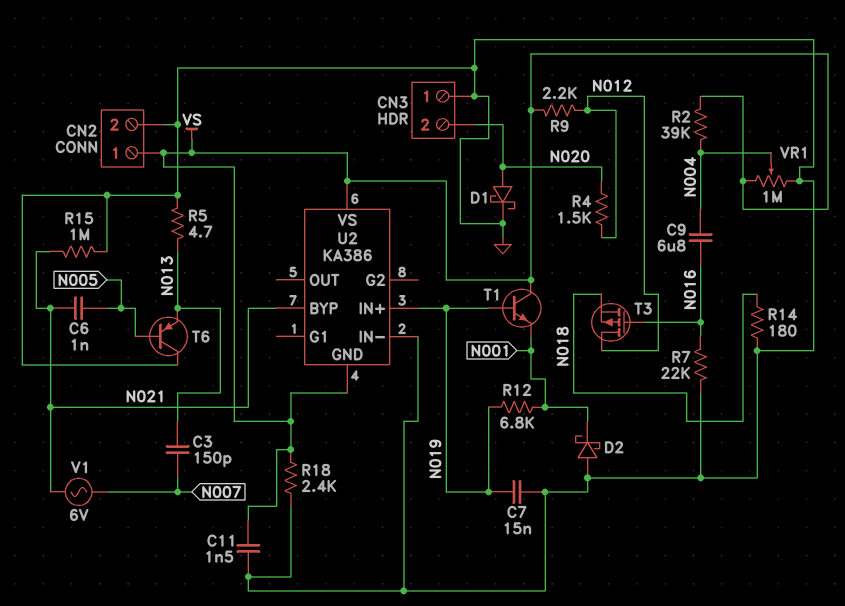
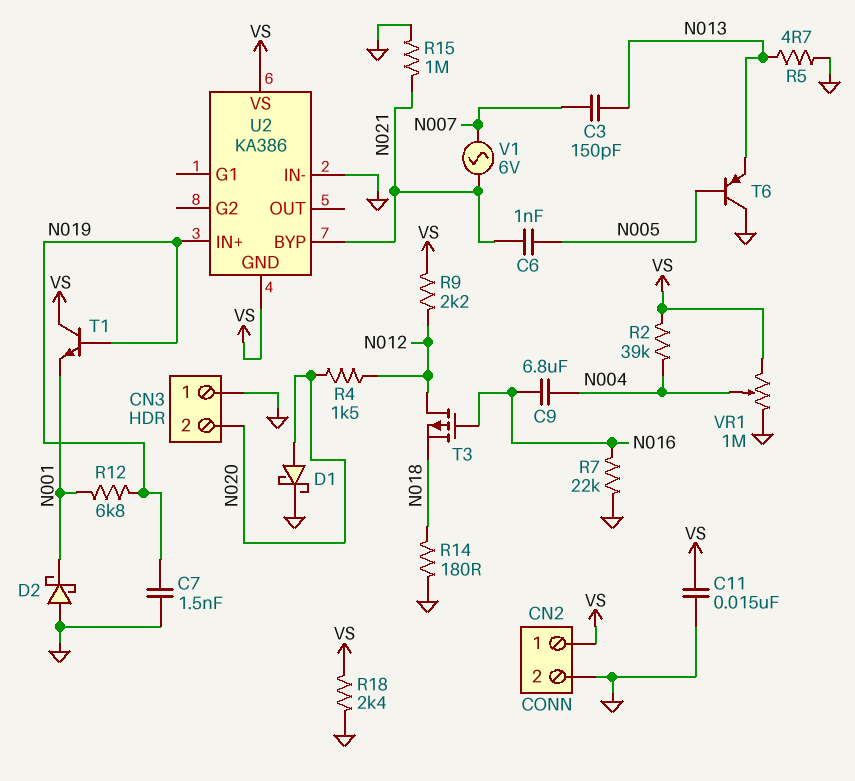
C7: 15nF (GND, N019) -> 1.5nF (GND, N019)
C11: 1.5nF (GND, VS) -> 15nF (GND, VS)

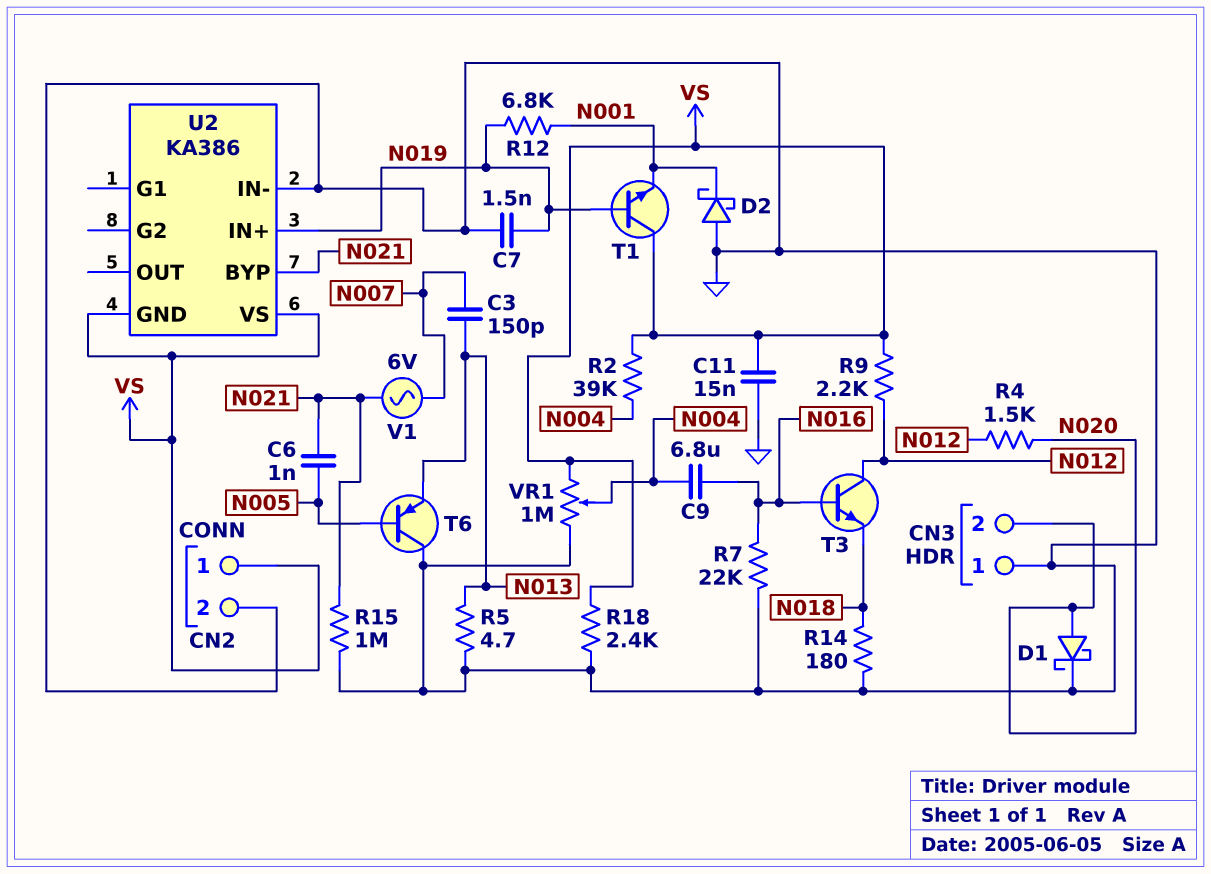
T3: PMOS (G N016, D N012, S N018) -> NPN (B N016, C N012, E N018)

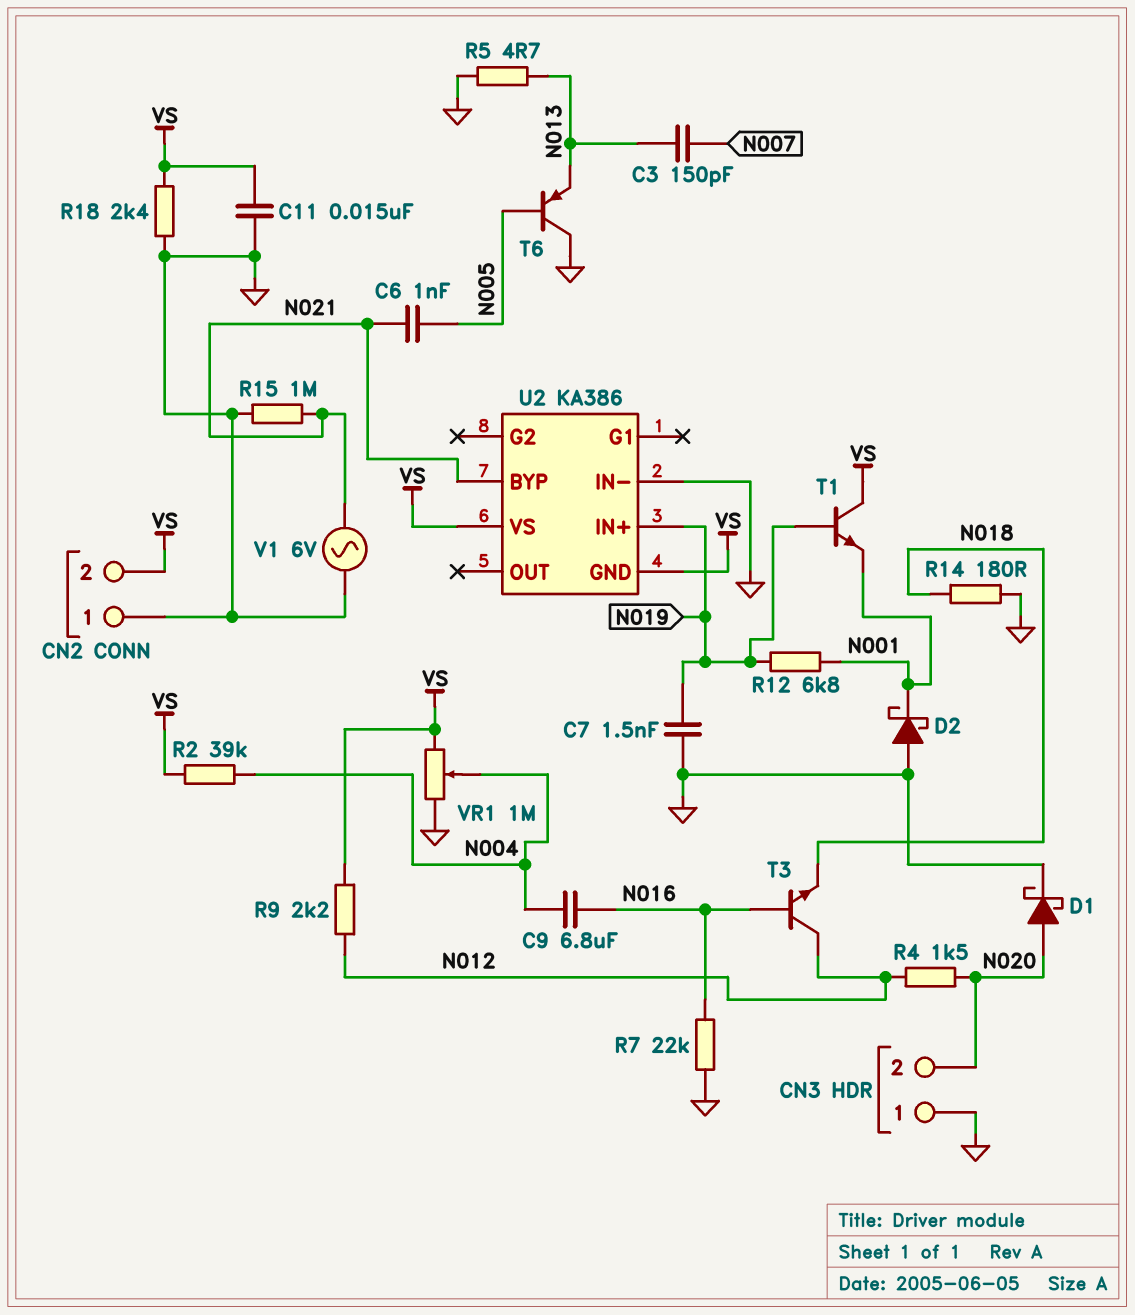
CN2 pin 1: VS -> GND
CN2 pin 2: GND -> VS
V1: AC 6V (N007, N021) -> AC 6V (GND, N021)

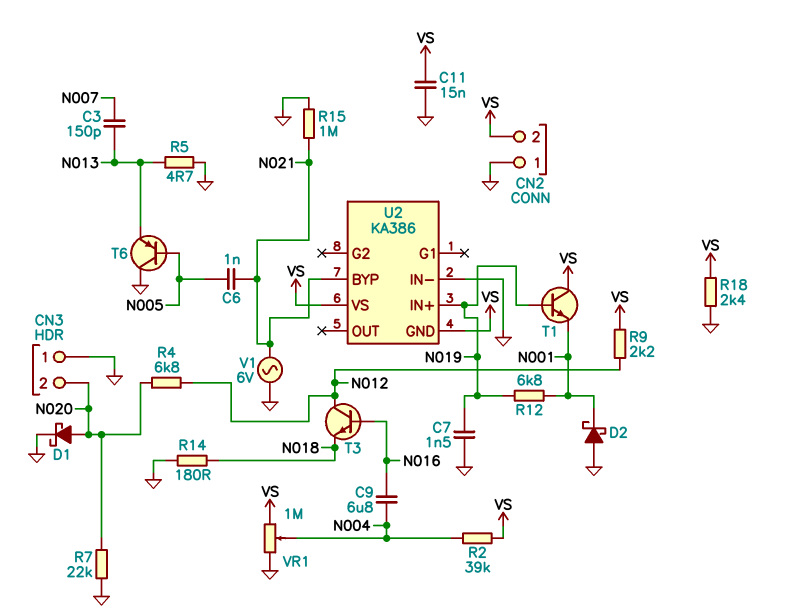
R4: 1.5k (N012, N020) -> 6.8k (N012, N020)
R7: 22k (GND, N016) -> 22k (GND, N020)

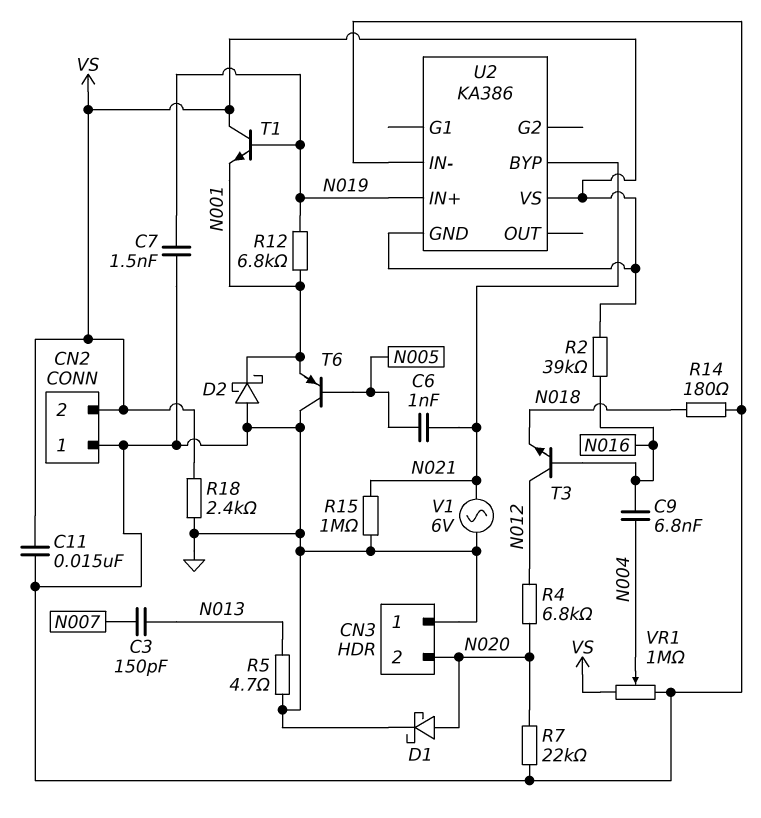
C9: 6.8uF (N004, N016) -> 6.8nF (N004, N016)
R2: 39k (N004, VS) -> 39k (N016, VS)
R9: 2.2k (N012, VS) -> none
T6: PNP (B N005, C GND, E N013) -> PNP (B N005, C GND, E N001)

